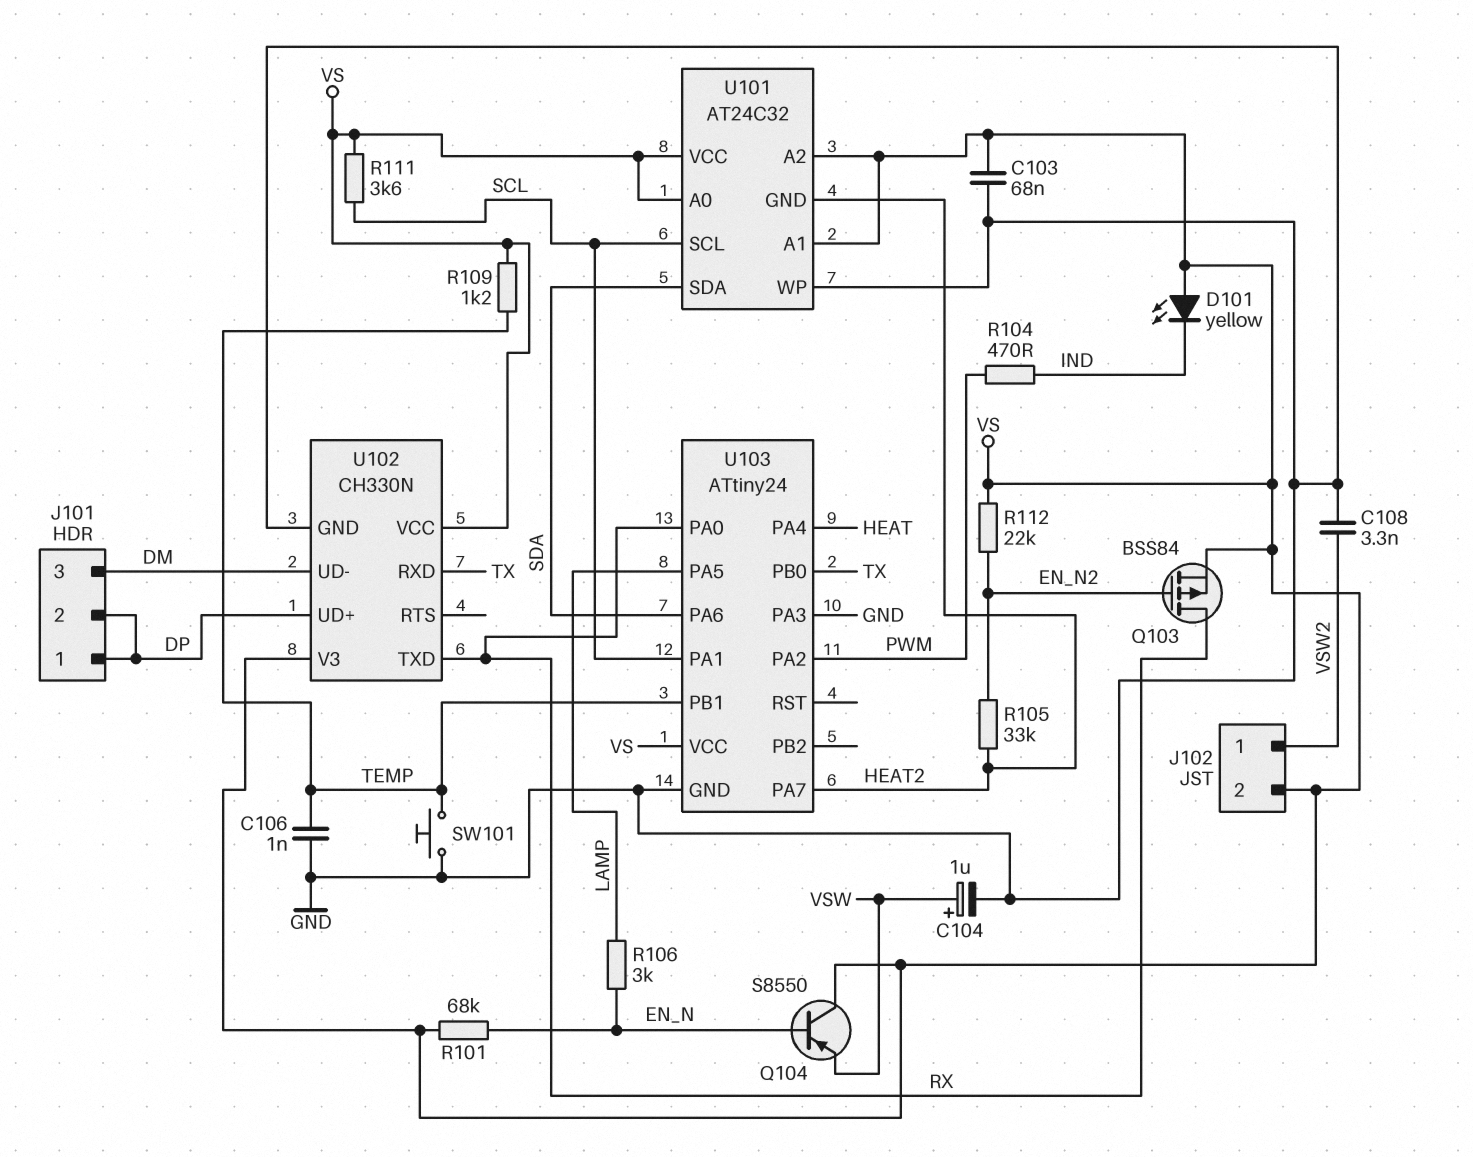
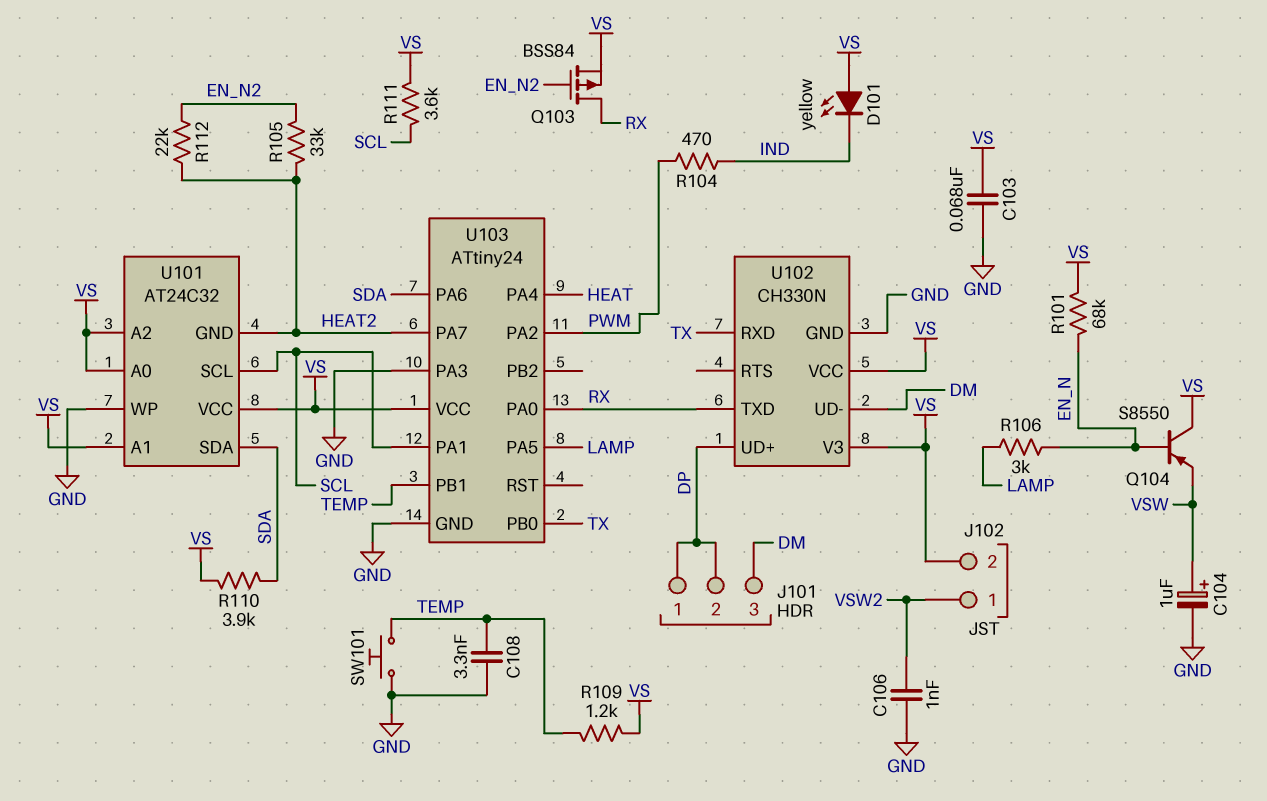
C106: 1nF (GND, TEMP) -> 1nF (GND, VSW2)
C108: 3.3nF (GND, VSW2) -> 3.3nF (GND, TEMP)
R110: none -> 3.9k (SDA, VS)
R112: 22k (EN_N2, VS) -> 22k (EN_N2, HEAT2)

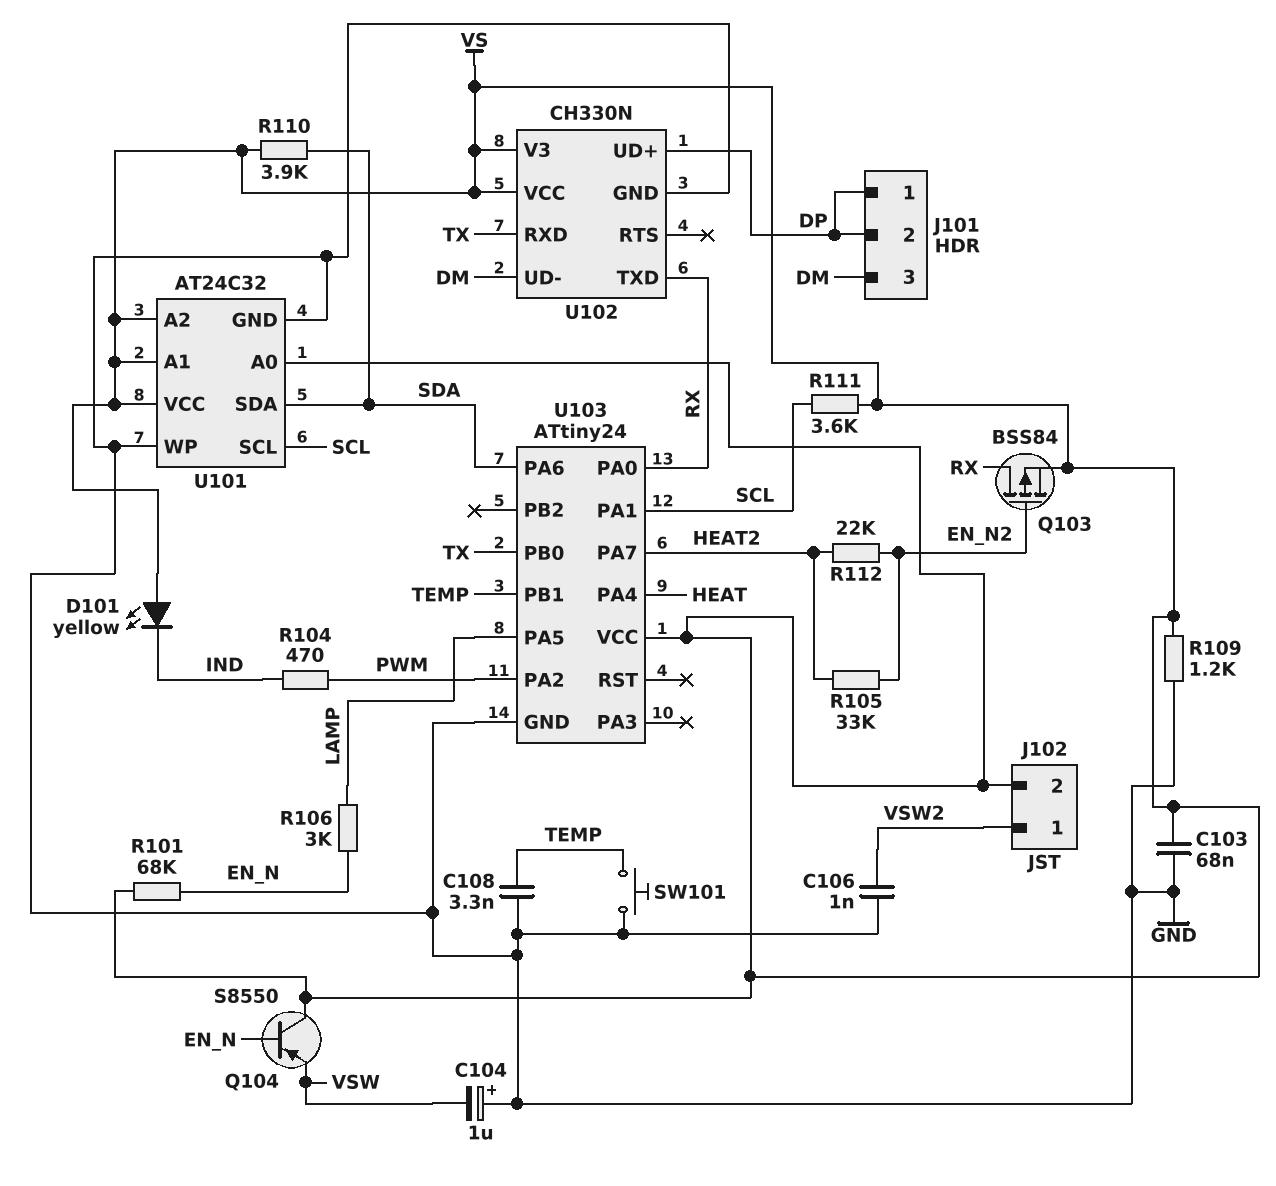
C104: 1uF (plus VSW, minus GND) -> 1uF (plus GND, minus VSW)
R109: 1.2k (TEMP, VS) -> 1.2k (GND, VS)
U101 pin GND: HEAT2 -> GND
U103 pin PA3: GND -> none

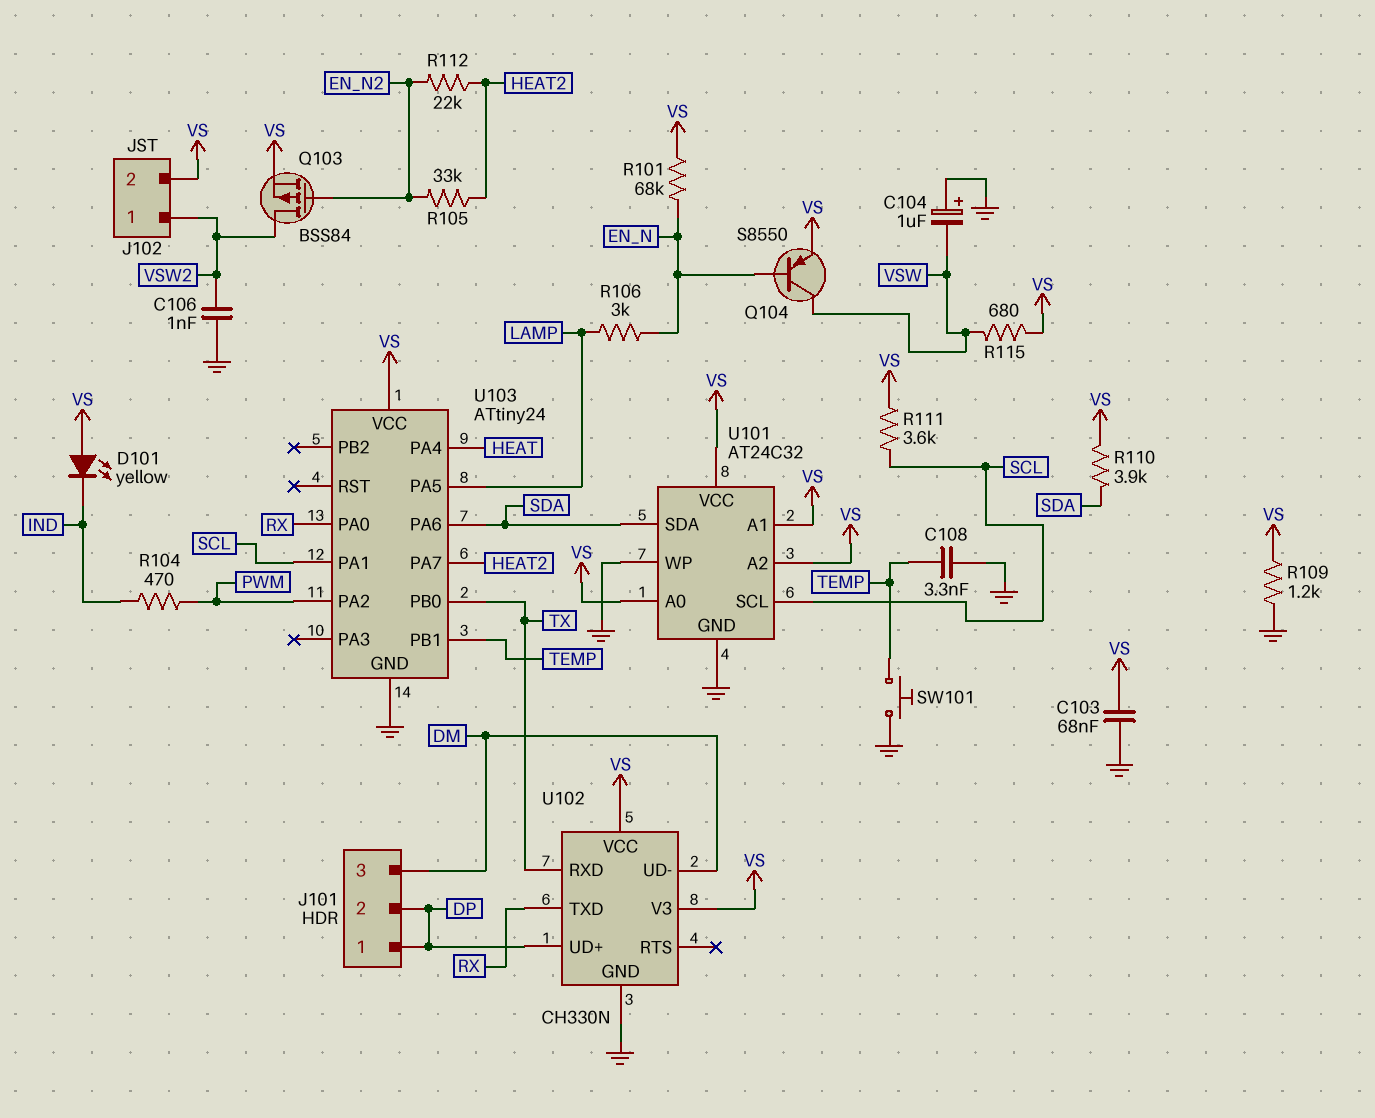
Q103: PMOS BSS84 (G EN_N2, D RX, S VS) -> PMOS BSS84 (G EN_N2, D VSW2, S VS)
Q104: PNP S8550 (B EN_N, C VS, E VSW) -> PNP S8550 (B EN_N, C VSW, E VS)
R115: none -> 680 (VS, VSW)

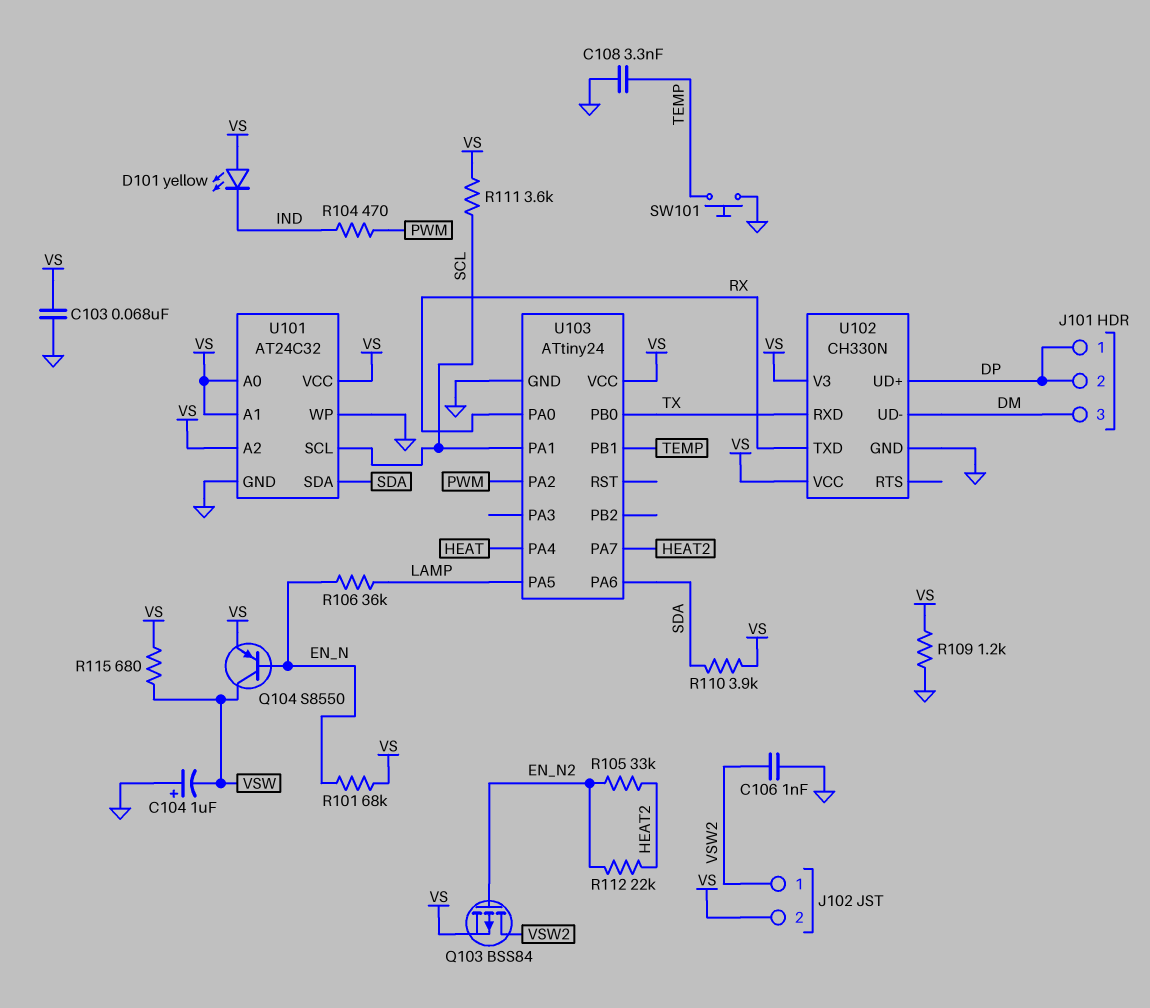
R106: 3k (EN_N, LAMP) -> 36k (EN_N, LAMP)

